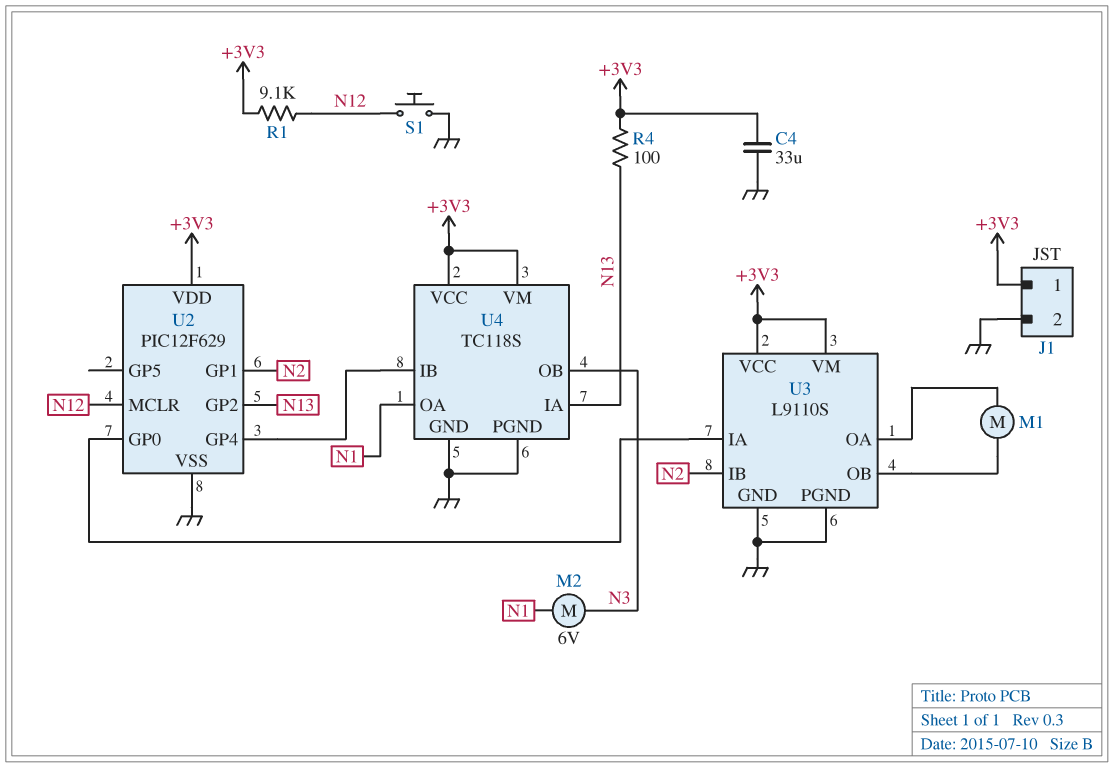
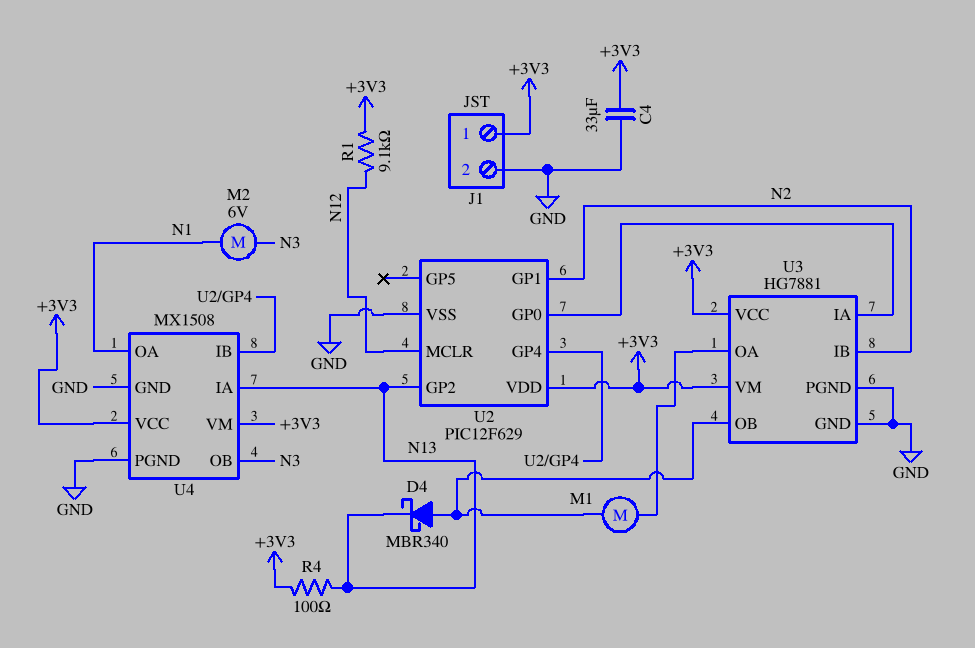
D4: none -> schottky MBR340 (A U3/OB, K N13)
S1: button (GND, N12) -> none
U3: L9110S -> HG7881
U4: TC118S -> MX1508

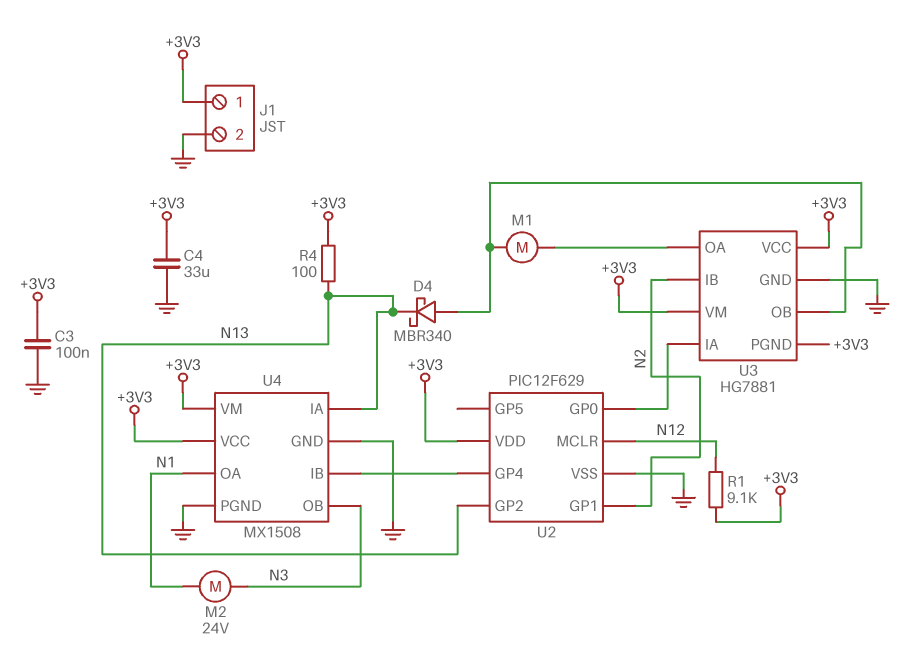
C3: none -> 100nF (+3V3, GND)
M2: motor 6V (N1, N3) -> motor 24V (N1, N3)
U3 pin PGND: GND -> +3V3

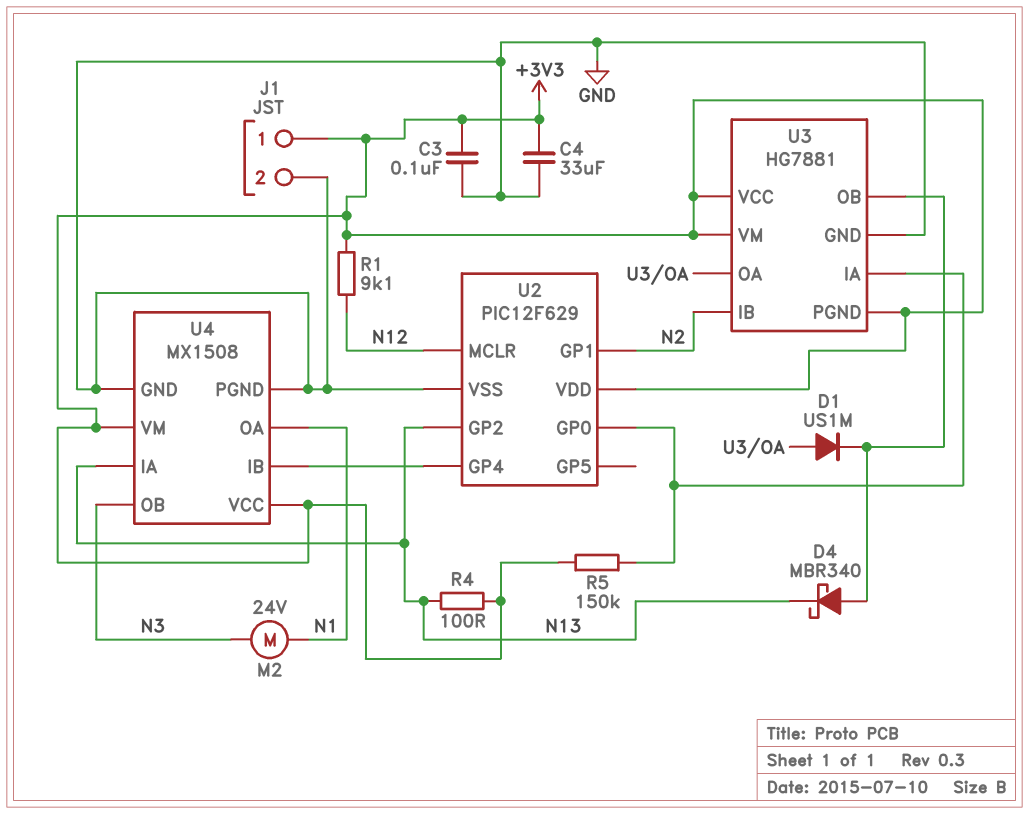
D1: none -> diode US1M (A U3/OA, K U3/OB)
M1: motor (U3/OA, U3/OB) -> none
R5: none -> 150k (+3V3, U2/GP0)

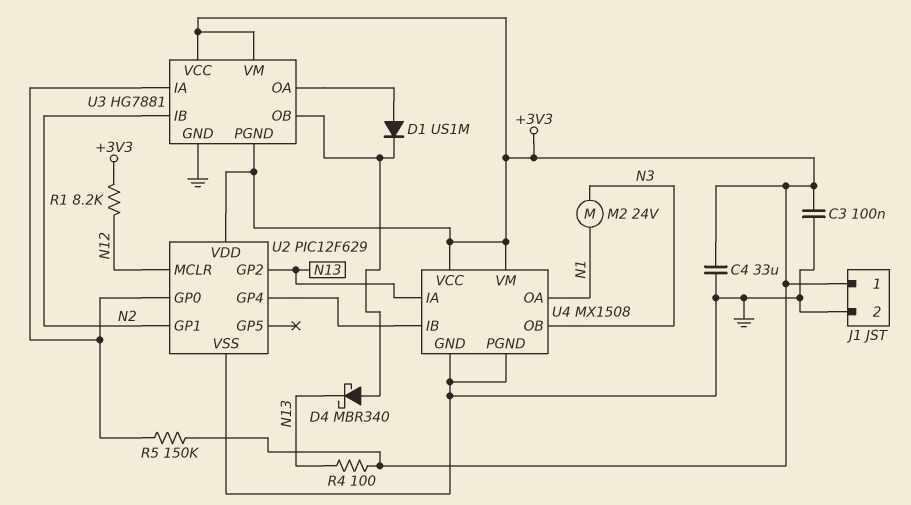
R1: 9.1k (+3V3, N12) -> 8.2k (+3V3, N12)

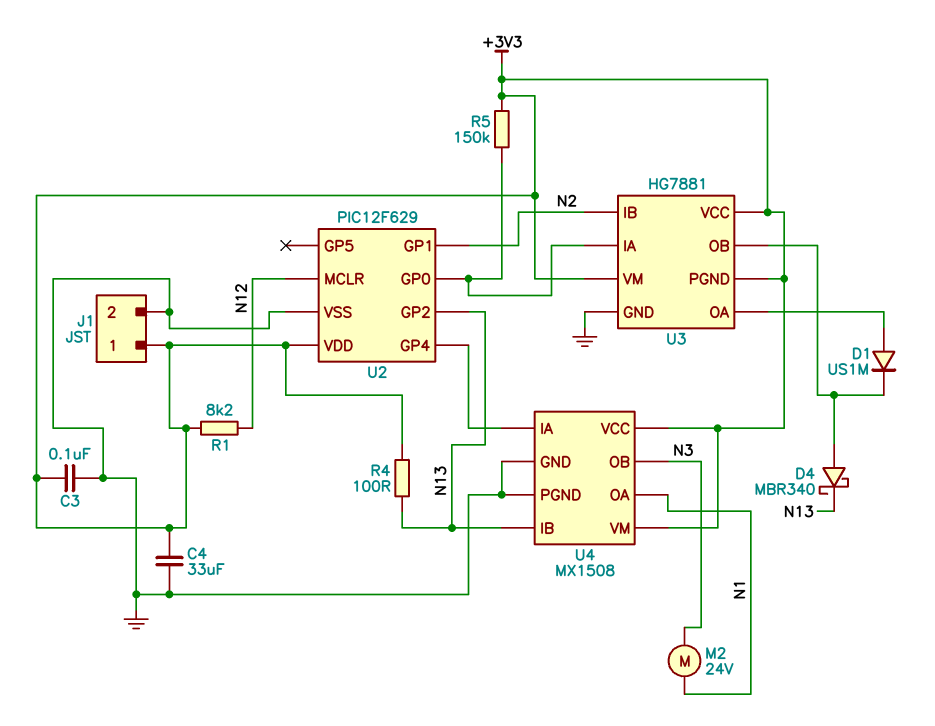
U4 pin IA: N13 -> U2/GP4
U4 pin IB: U2/GP4 -> N13

